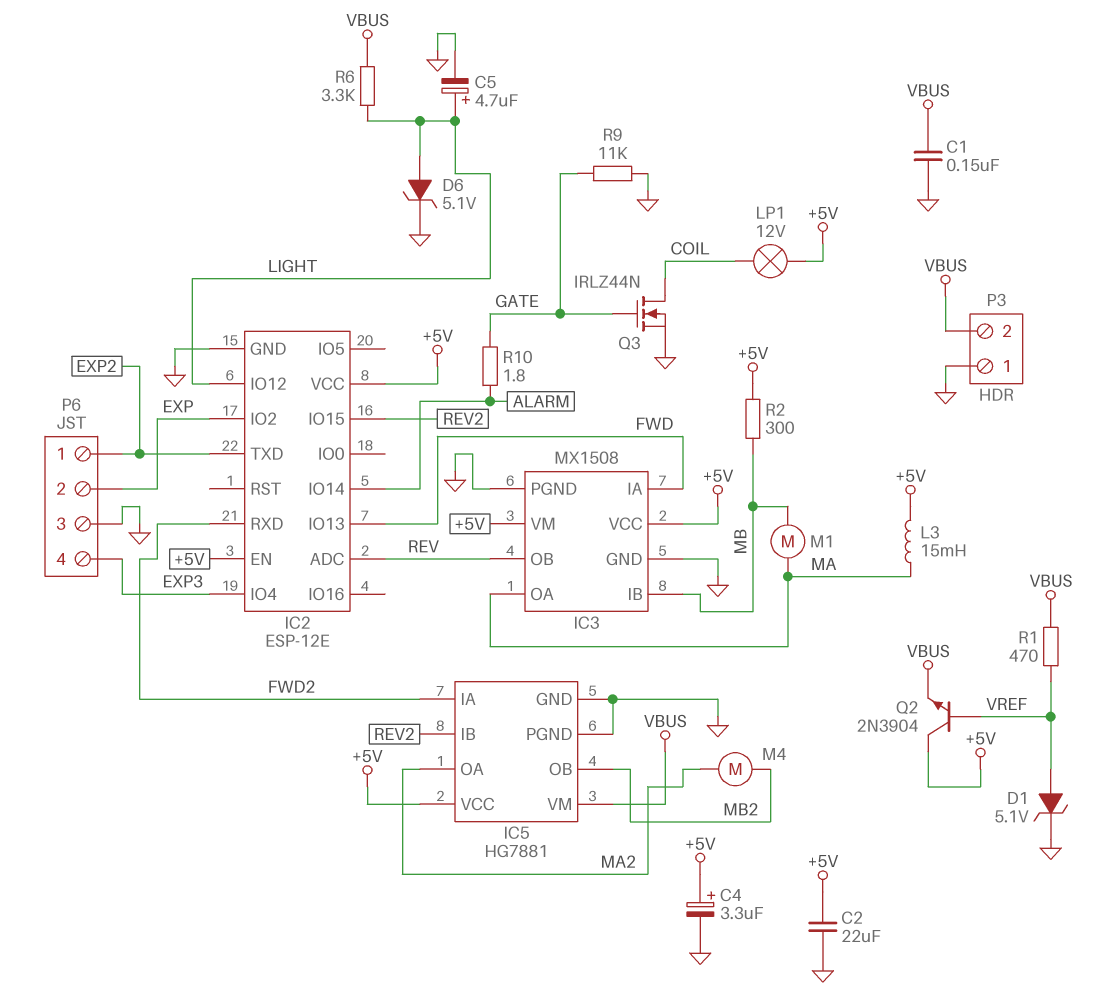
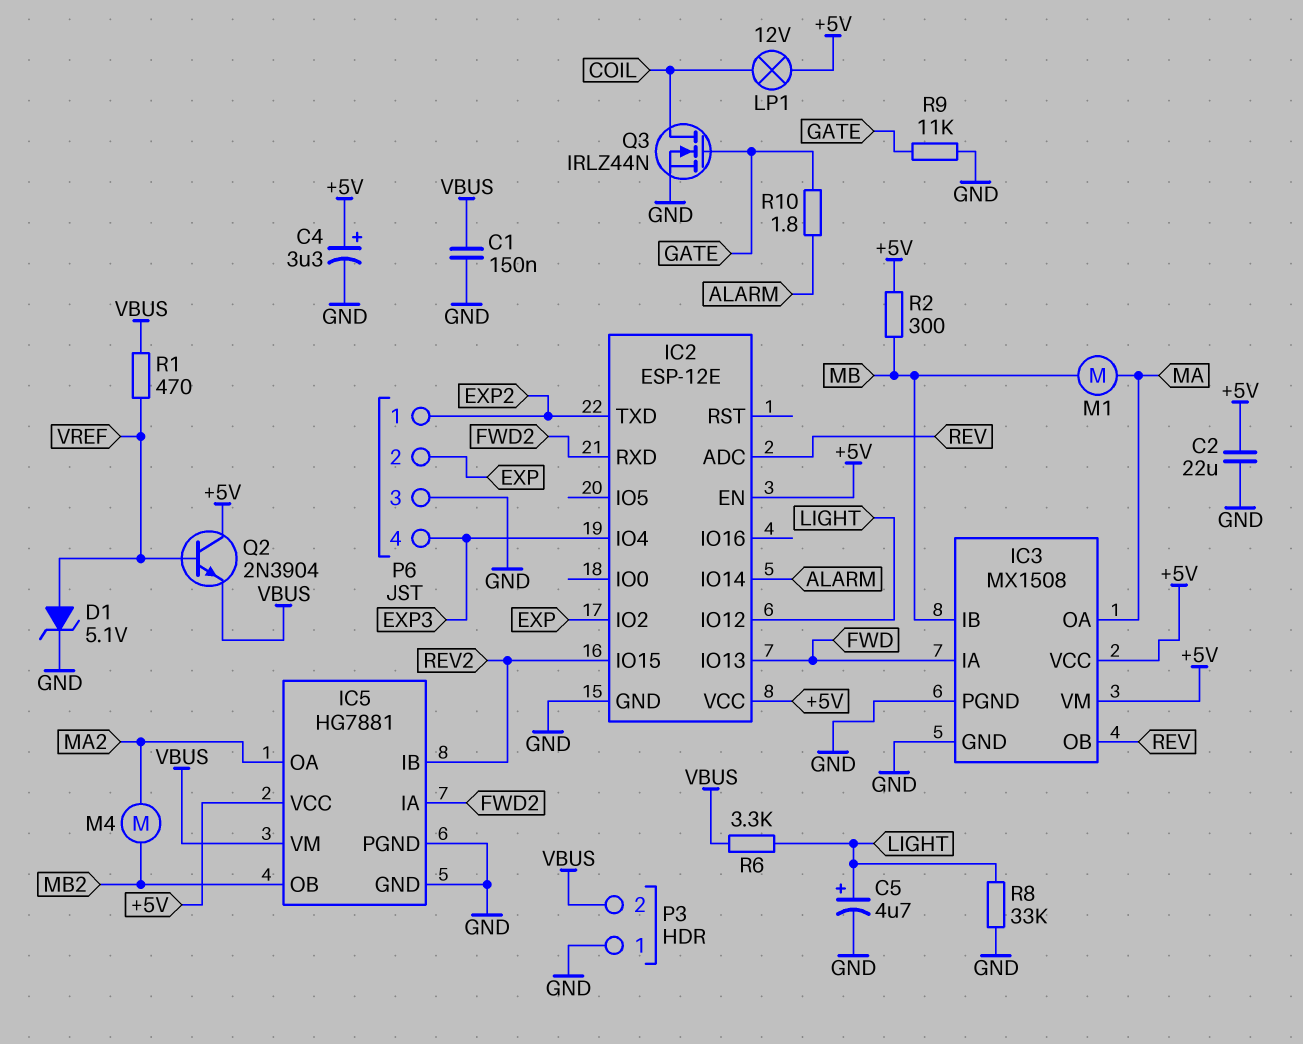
D6: zener 5.1V (A LIGHT, K GND) -> none
L3: 15mH (+5V, MA) -> none
R8: none -> 33k (GND, LIGHT)

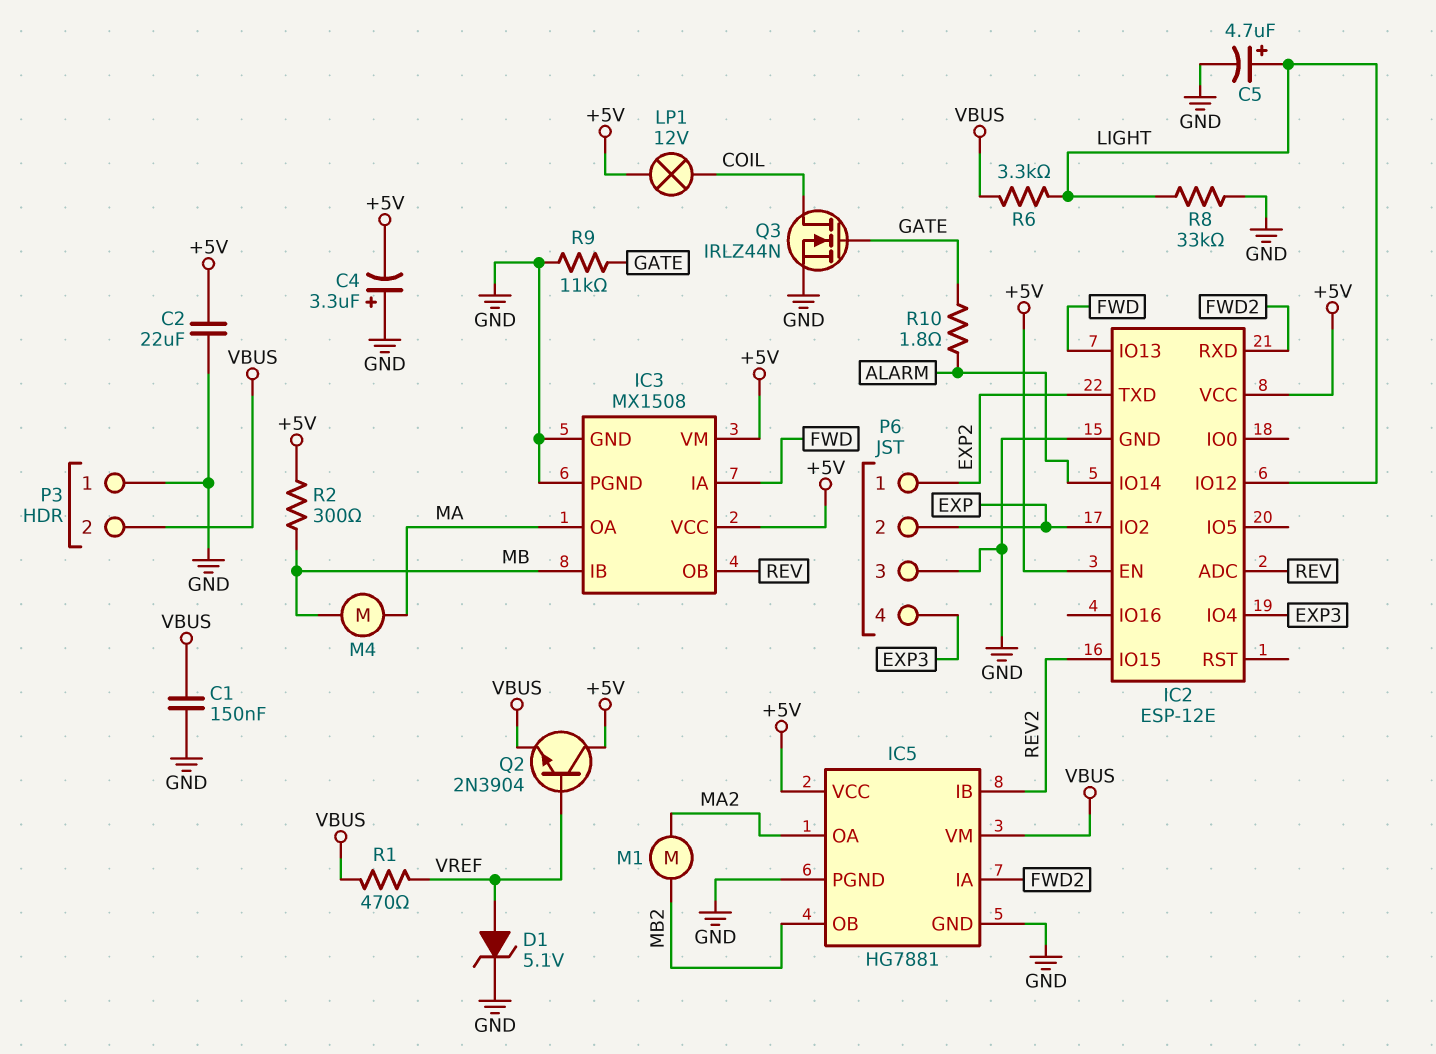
C4: 3.3uF (plus +5V, minus GND) -> 3.3uF (plus GND, minus +5V)
M1: motor (MA, MB) -> motor (MA2, MB2)
M4: motor (MA2, MB2) -> motor (MA, MB)

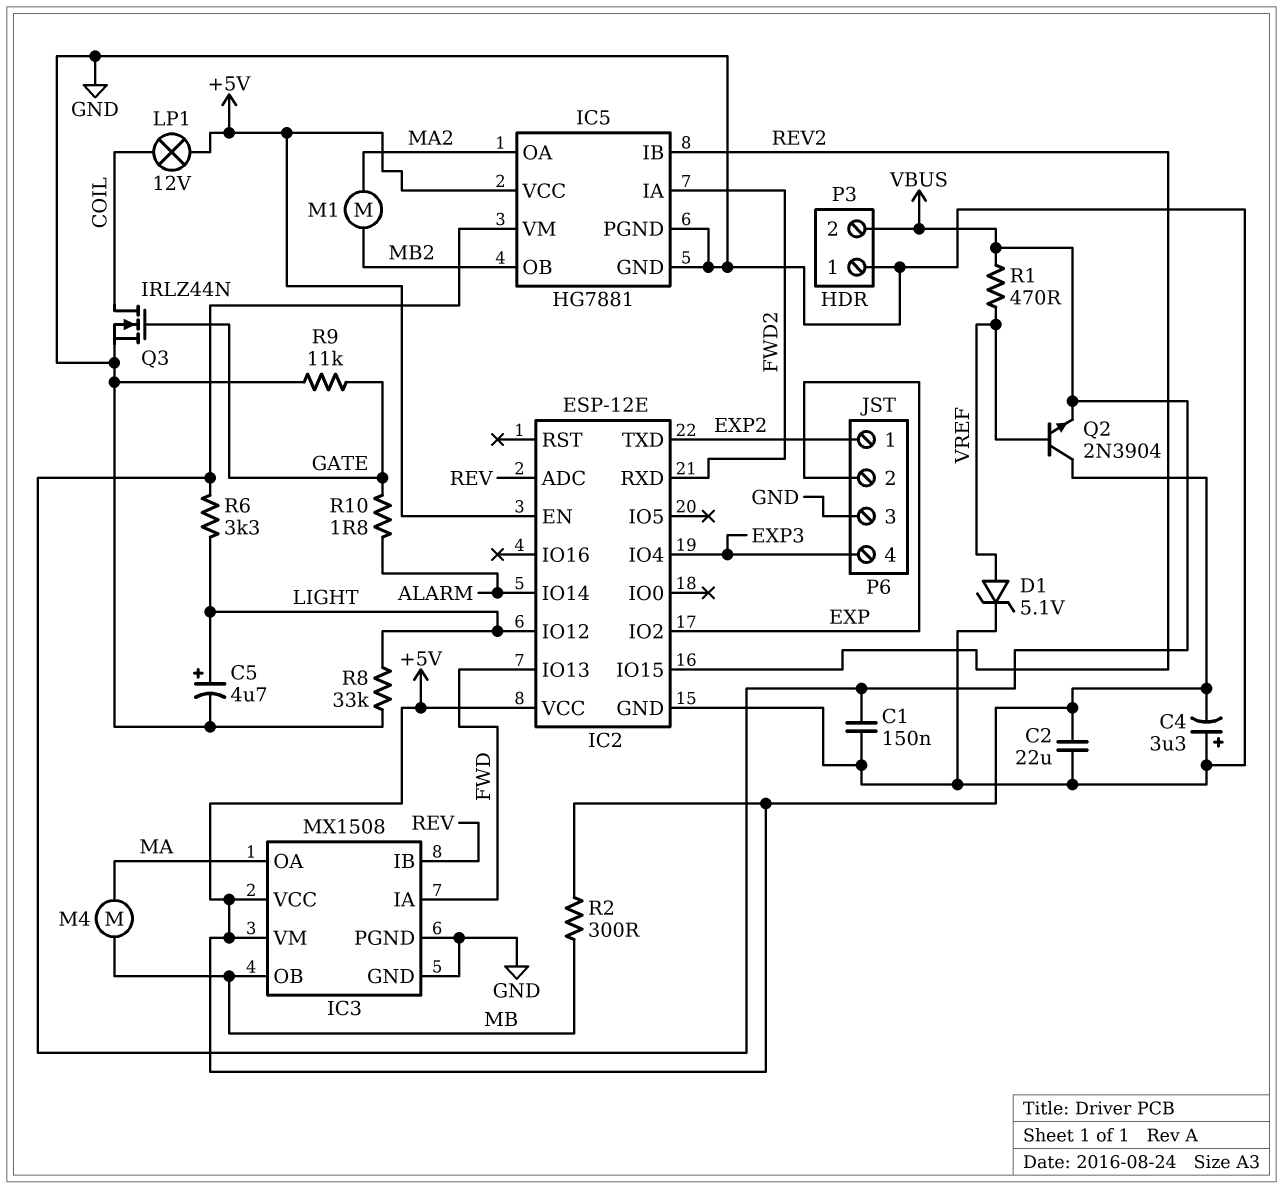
IC3 pin IB: MB -> REV
IC3 pin OB: REV -> MB

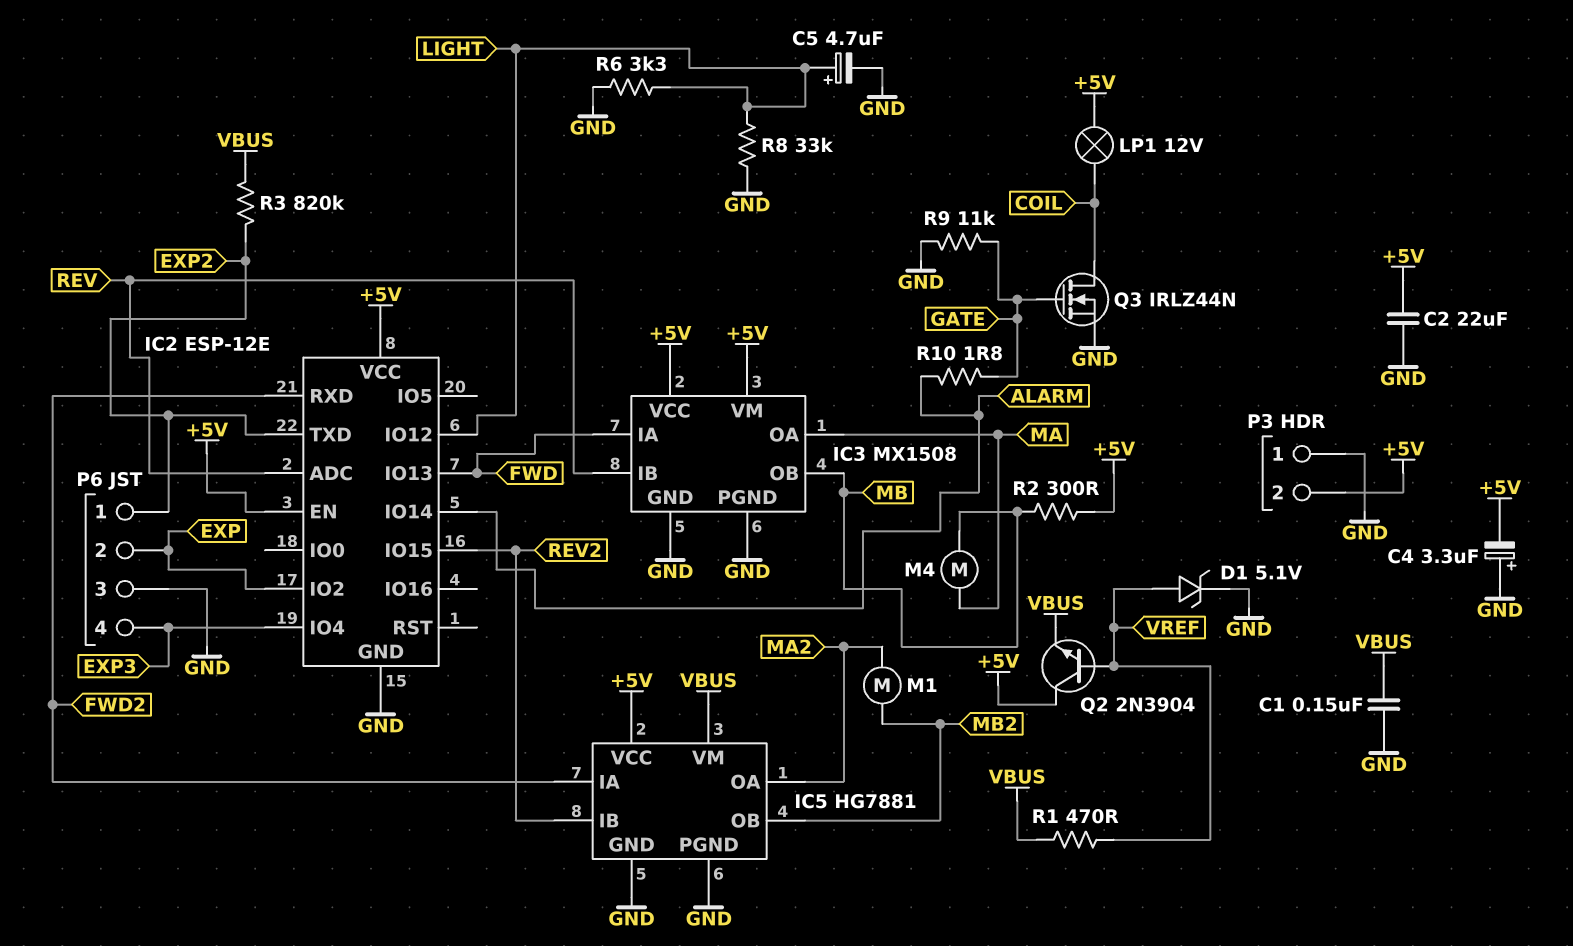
P3 pin 2: VBUS -> +5V
R3: none -> 820k (EXP2, VBUS)
R6: 3.3k (LIGHT, VBUS) -> 3.3k (GND, LIGHT)

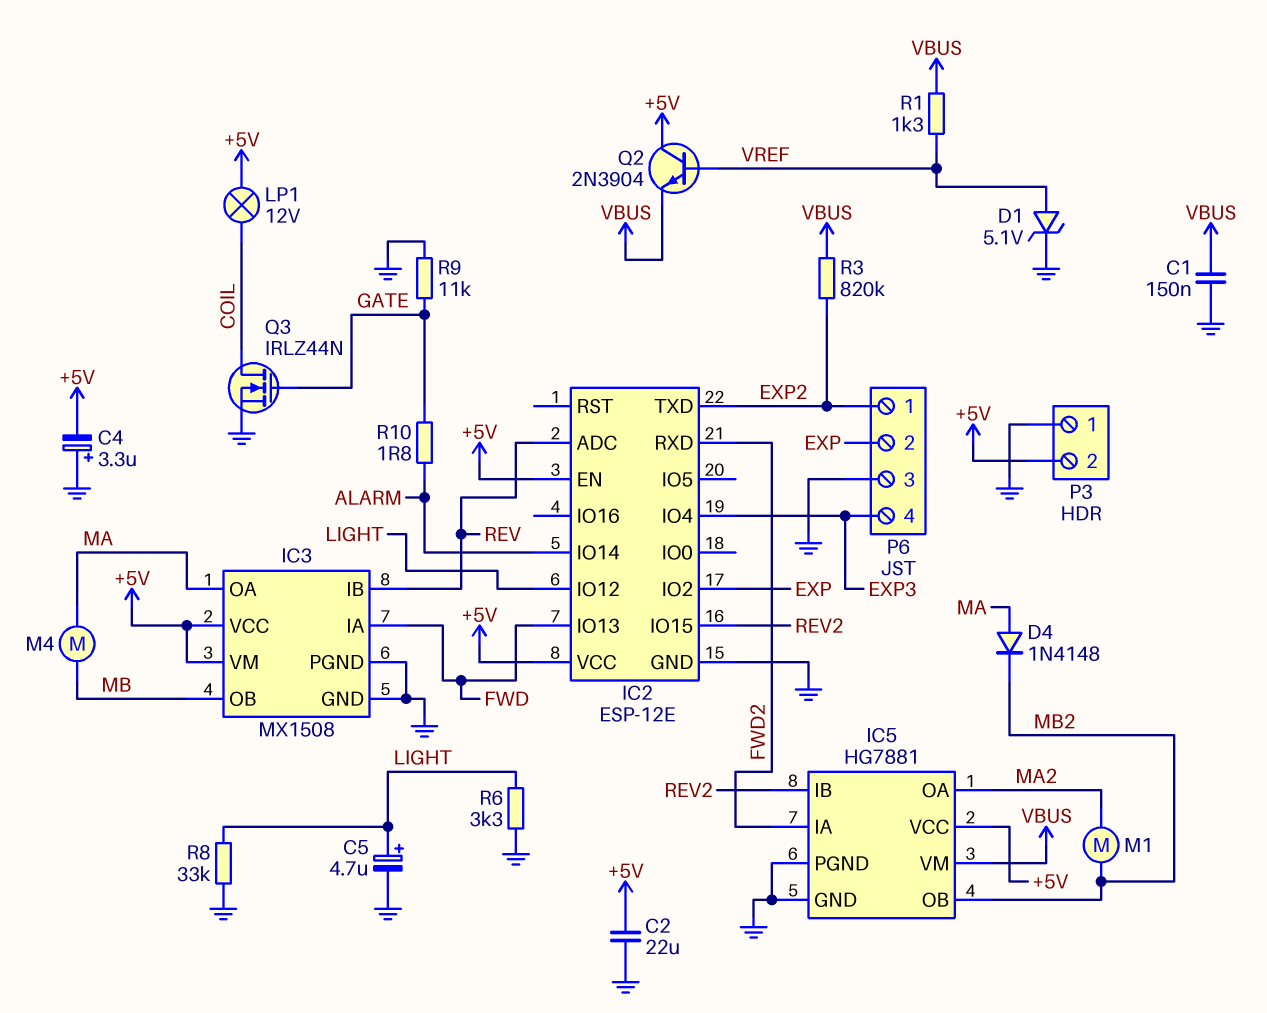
D4: none -> diode 1N4148 (A MA, K MB2)
R1: 470 (VBUS, VREF) -> 1.3k (VBUS, VREF)
R2: 300 (+5V, MB) -> none

